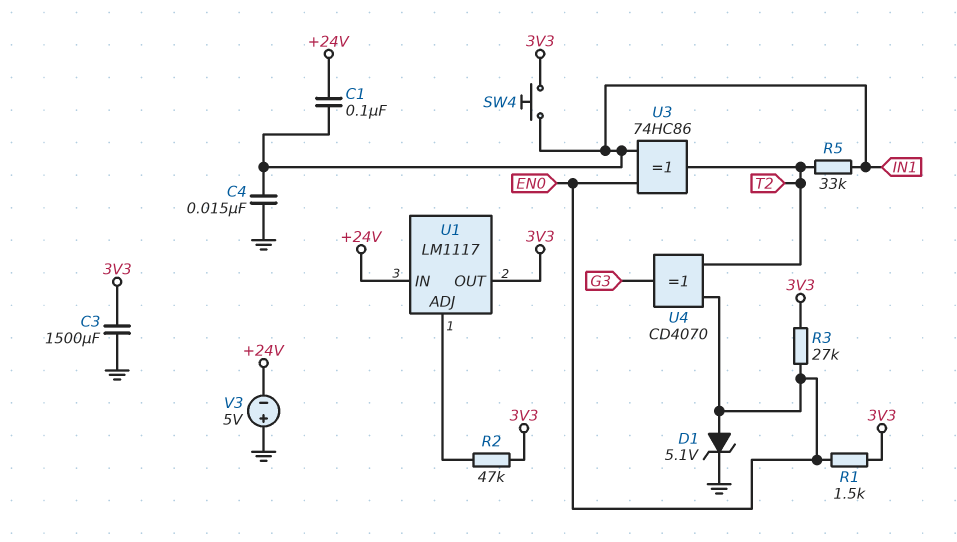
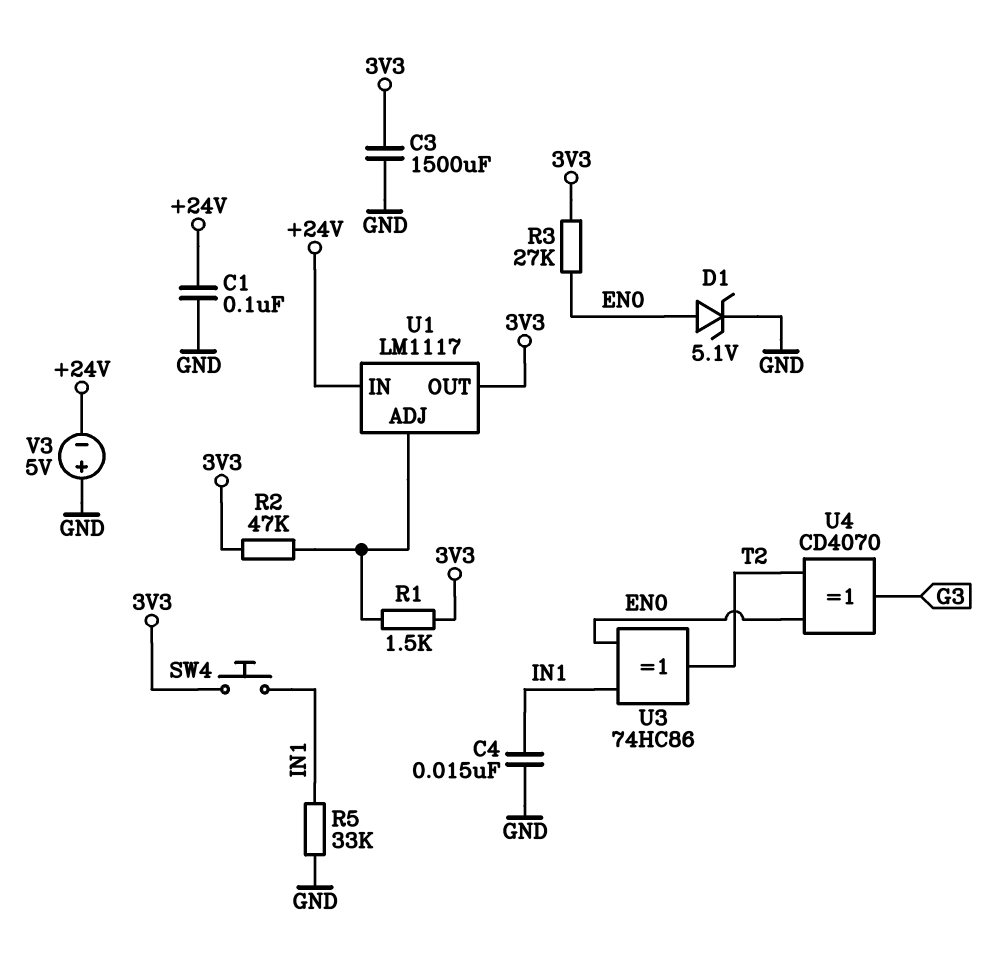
C1: 100nF (+24V, IN1) -> 100nF (+24V, GND)
R1: 1.5k (3V3, EN0) -> 1.5k (3V3, U1/ADJ)
R5: 33k (IN1, T2) -> 33k (GND, IN1)

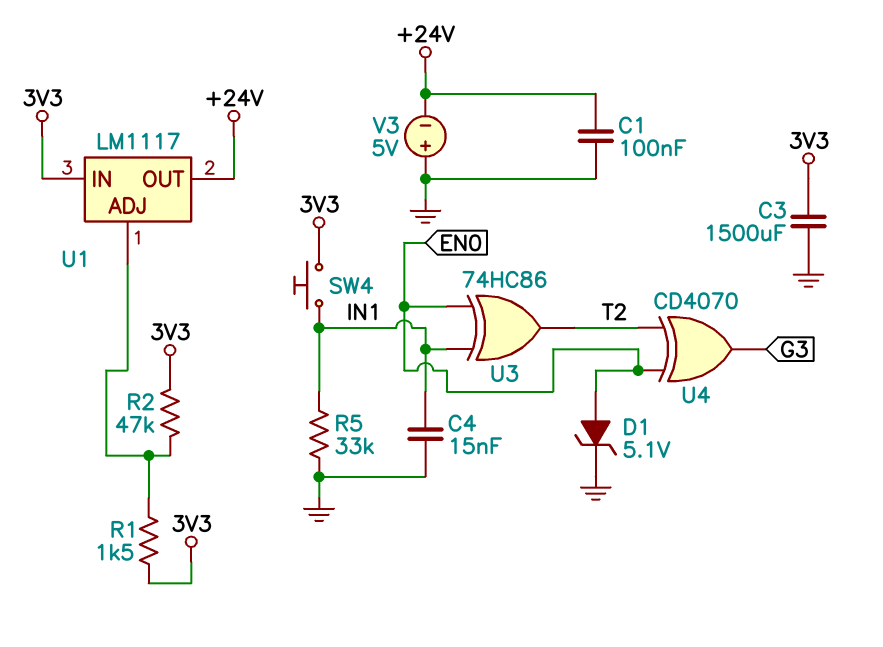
R3: 27k (3V3, EN0) -> none
U1 pin IN: +24V -> 3V3
U1 pin OUT: 3V3 -> +24V

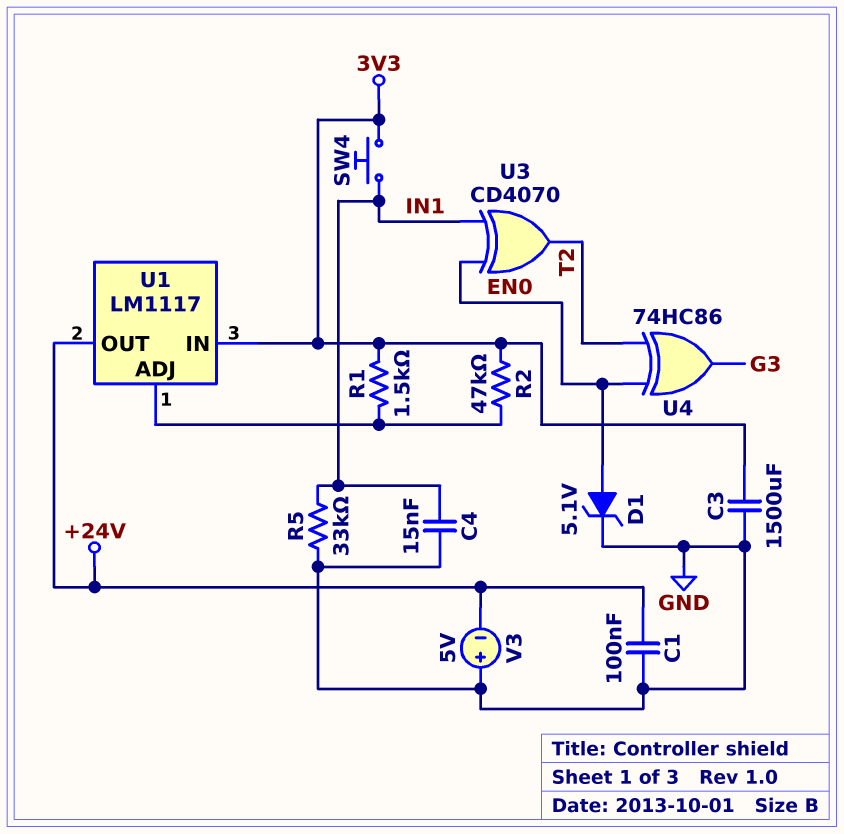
U3: XOR 74HC86 (in EN0, in IN1, out T2) -> XOR CD4070 (in EN0, in IN1, out T2)
U4: XOR CD4070 (in EN0, in T2, out G3) -> XOR 74HC86 (in EN0, in T2, out G3)

